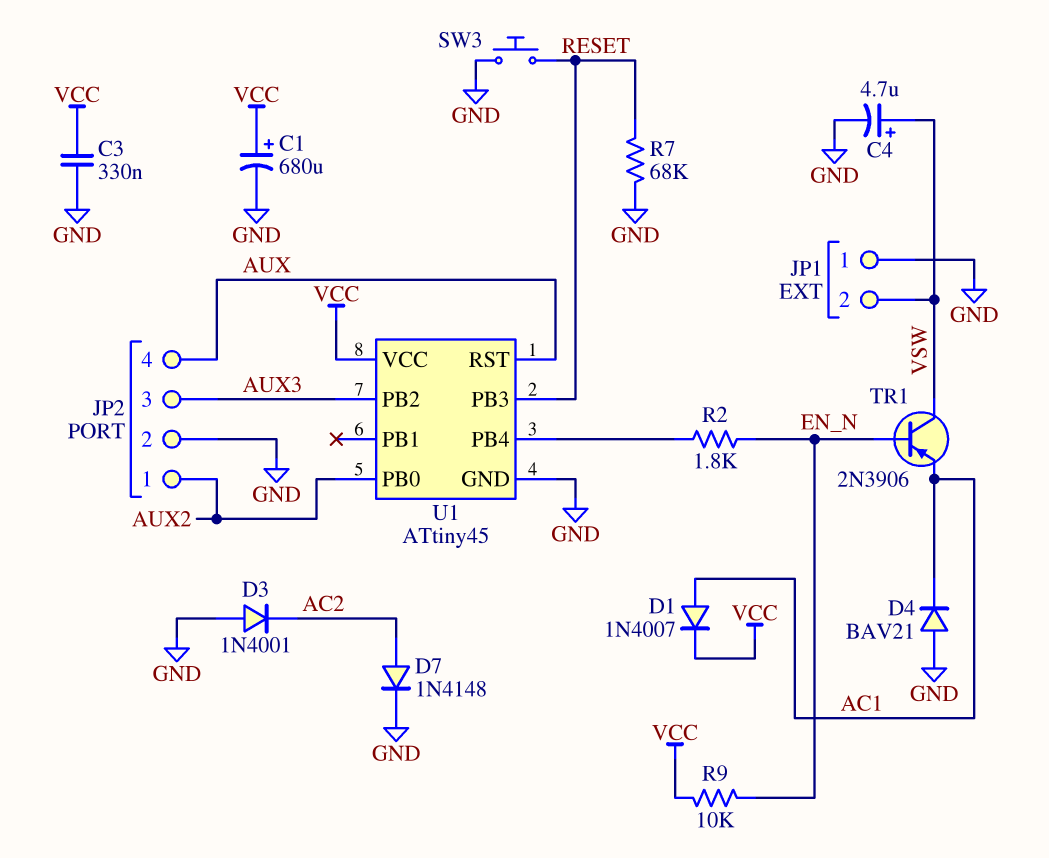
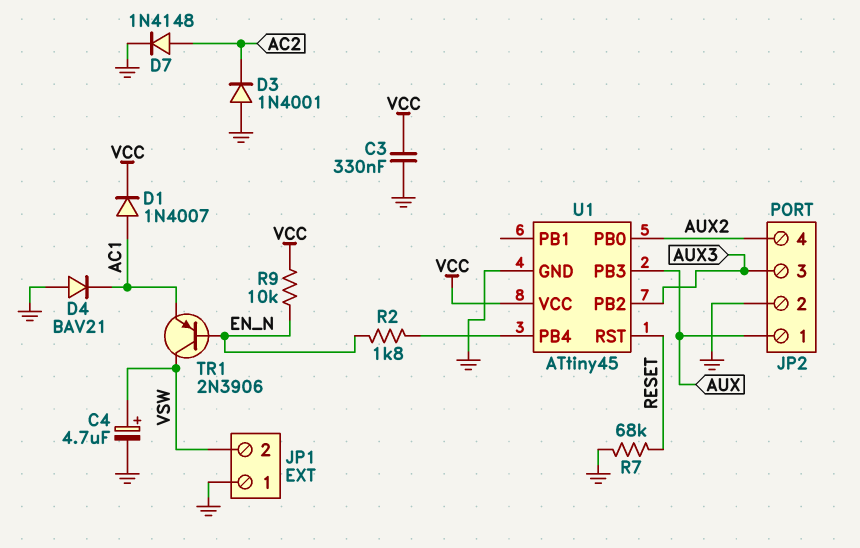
C1: 680uF (plus VCC, minus GND) -> none
JP2 pin 1: AUX2 -> AUX
JP2 pin 4: AUX -> AUX2
SW3: button (GND, RESET) -> none
U1 pin PB3: RESET -> AUX
U1 pin RST: AUX -> RESET

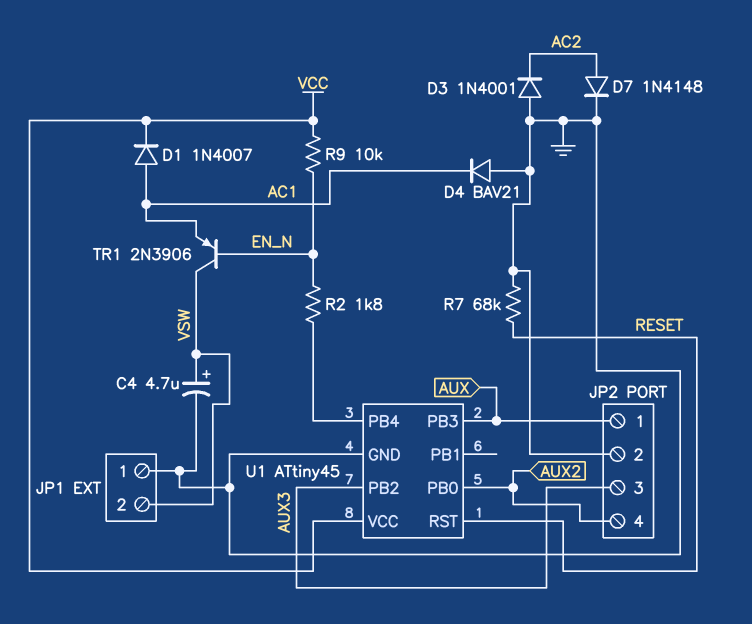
C3: 330nF (GND, VCC) -> none

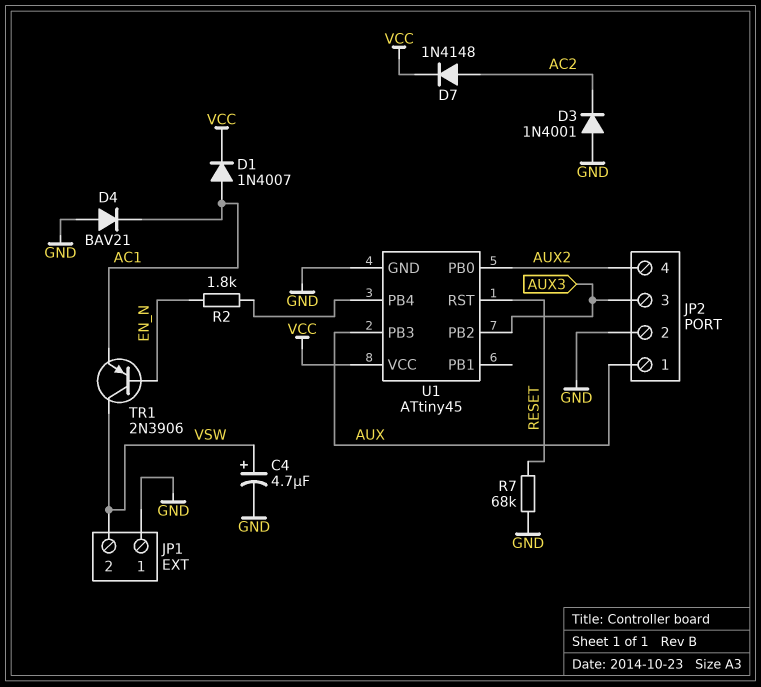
D7: diode 1N4148 (A AC2, K GND) -> diode 1N4148 (A AC2, K VCC)
R9: 10k (EN_N, VCC) -> none

